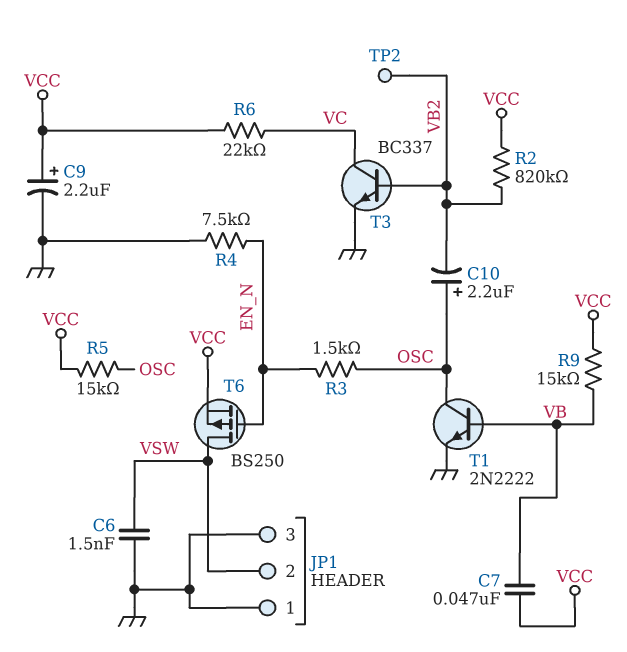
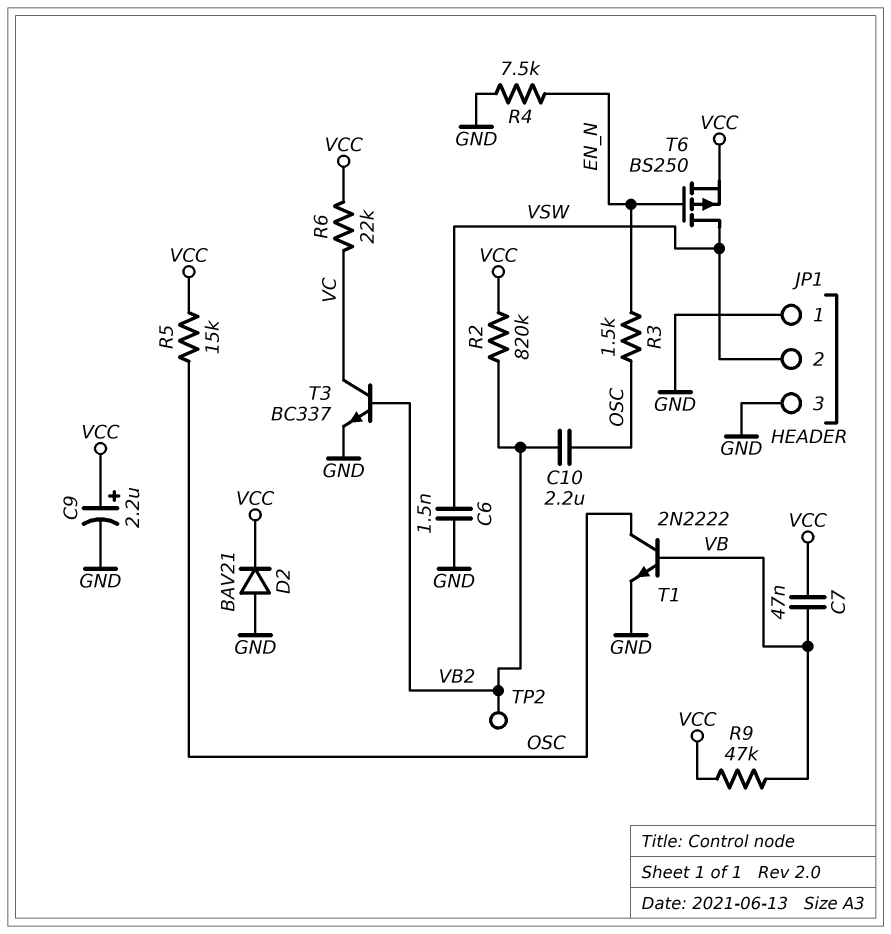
C10: 2.2uF (plus OSC, minus VB2) -> 2.2uF (OSC, VB2)
D2: none -> diode BAV21 (A GND, K VCC)
R9: 15k (VB, VCC) -> 47k (VB, VCC)

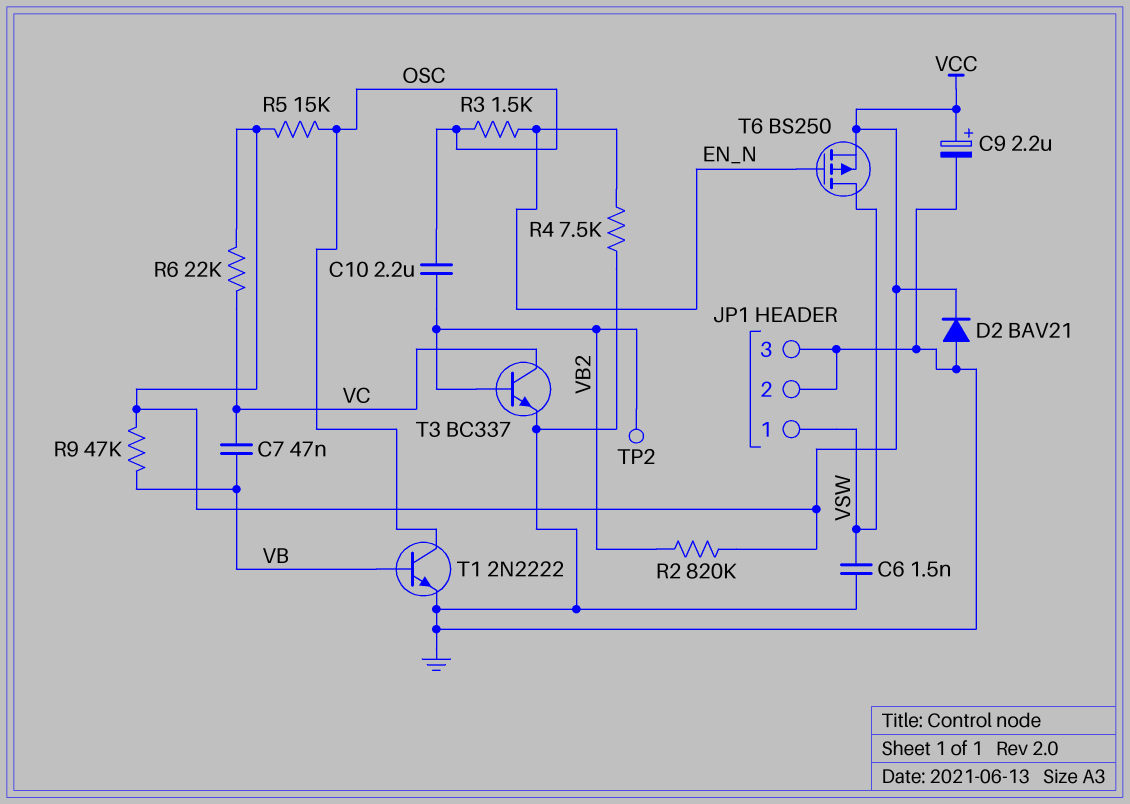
C7: 47nF (VB, VCC) -> 47nF (VB, VC)
JP1 pin 1: GND -> VSW
JP1 pin 2: VSW -> GND

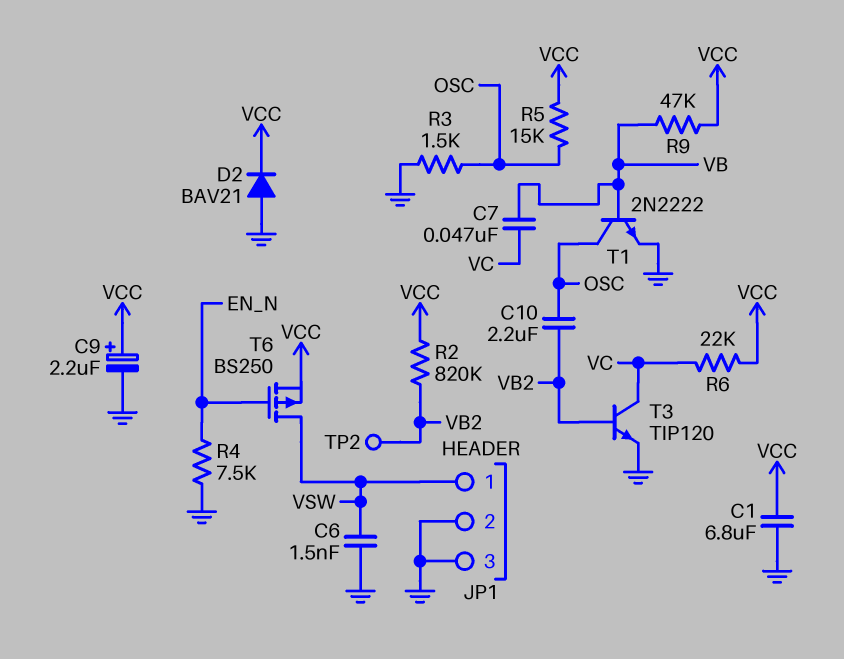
C1: none -> 6.8uF (GND, VCC)
R3: 1.5k (EN_N, OSC) -> 1.5k (GND, OSC)
T3: NPN BC337 (B VB2, C VC, E GND) -> NPN TIP120 (B VB2, C VC, E GND)

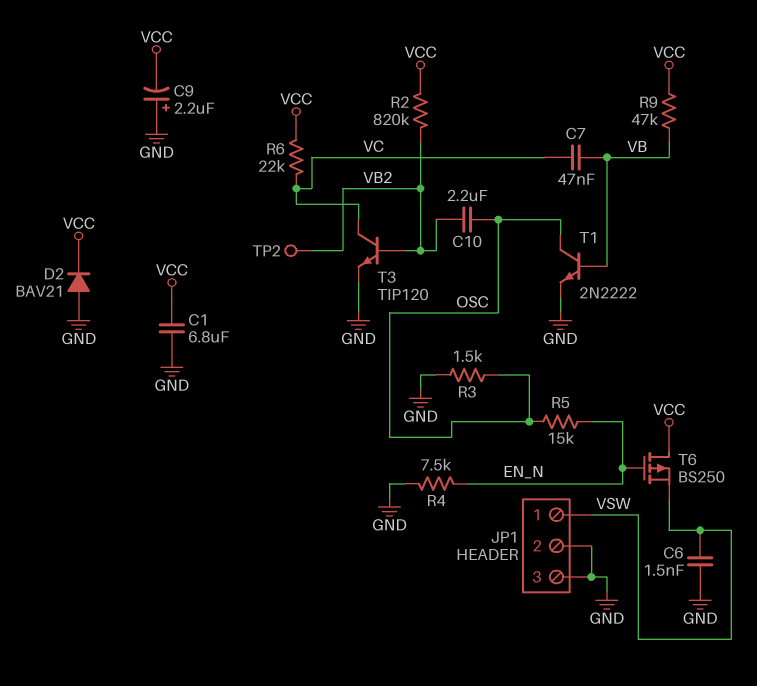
C9: 2.2uF (plus VCC, minus GND) -> 2.2uF (plus GND, minus VCC)
R5: 15k (OSC, VCC) -> 15k (EN_N, OSC)
T6: PMOS BS250 (G EN_N, D VSW, S VCC) -> PMOS BS250 (G EN_N, D VCC, S VSW)

